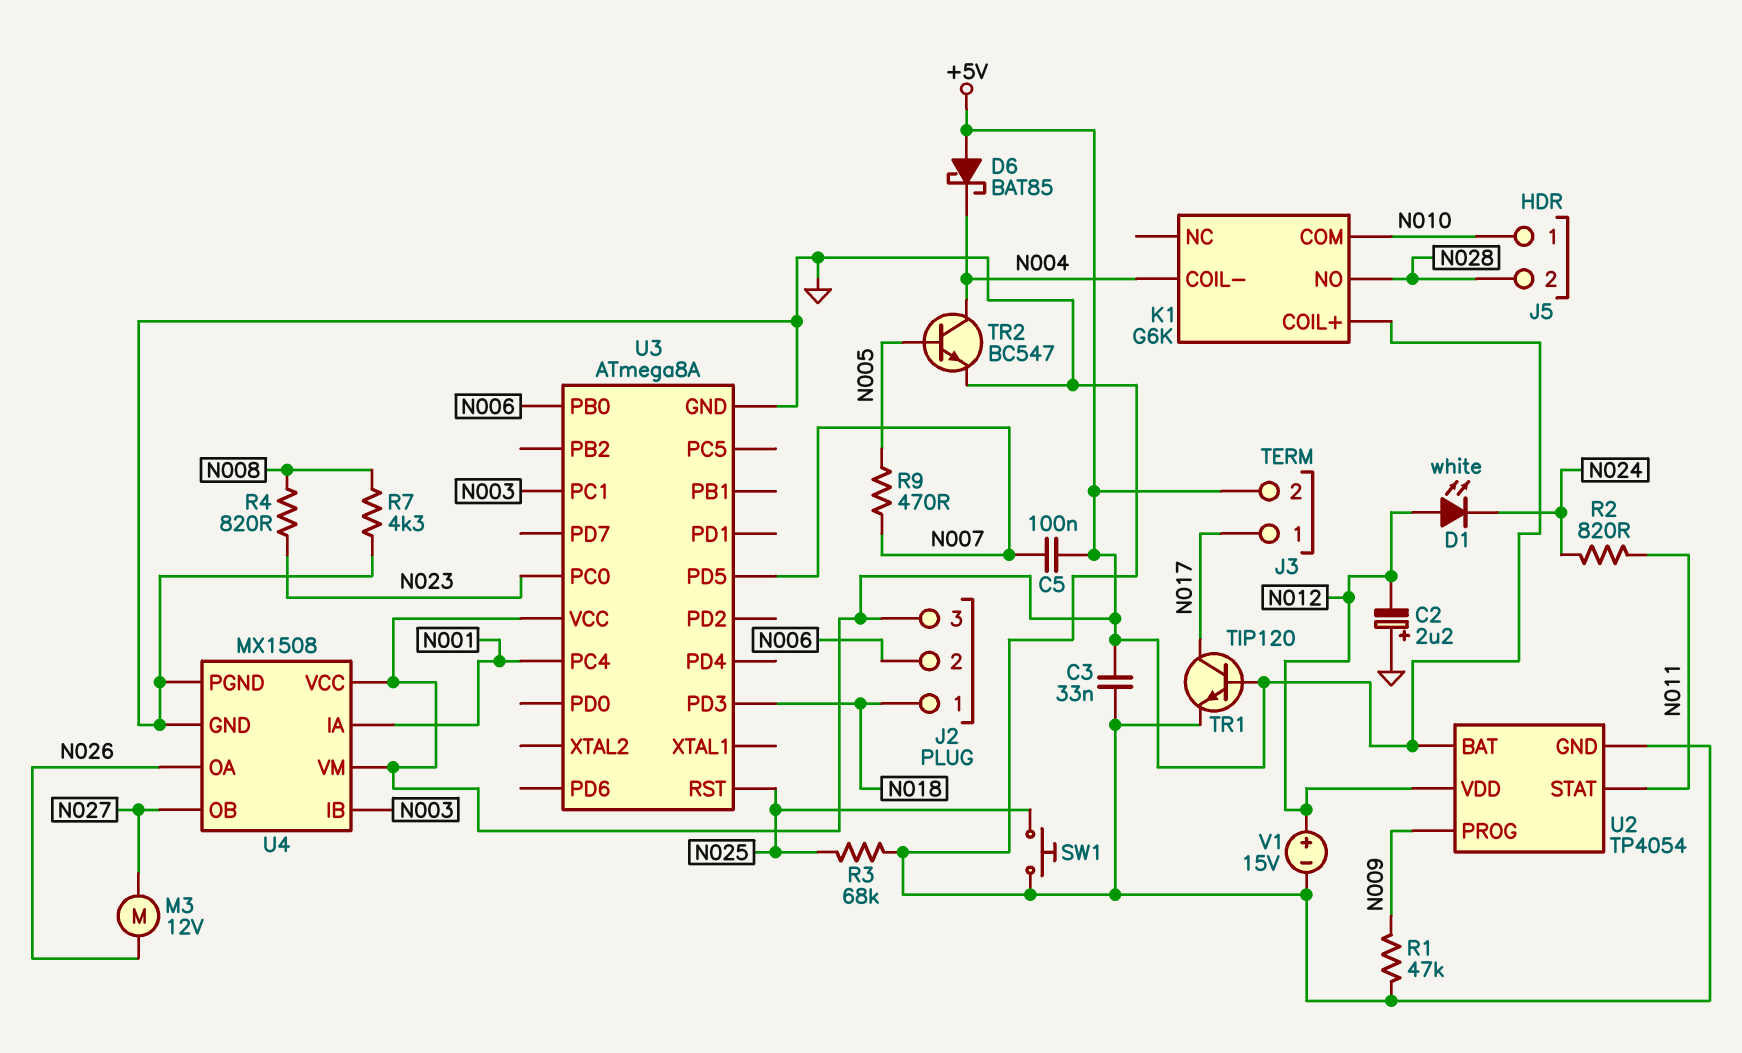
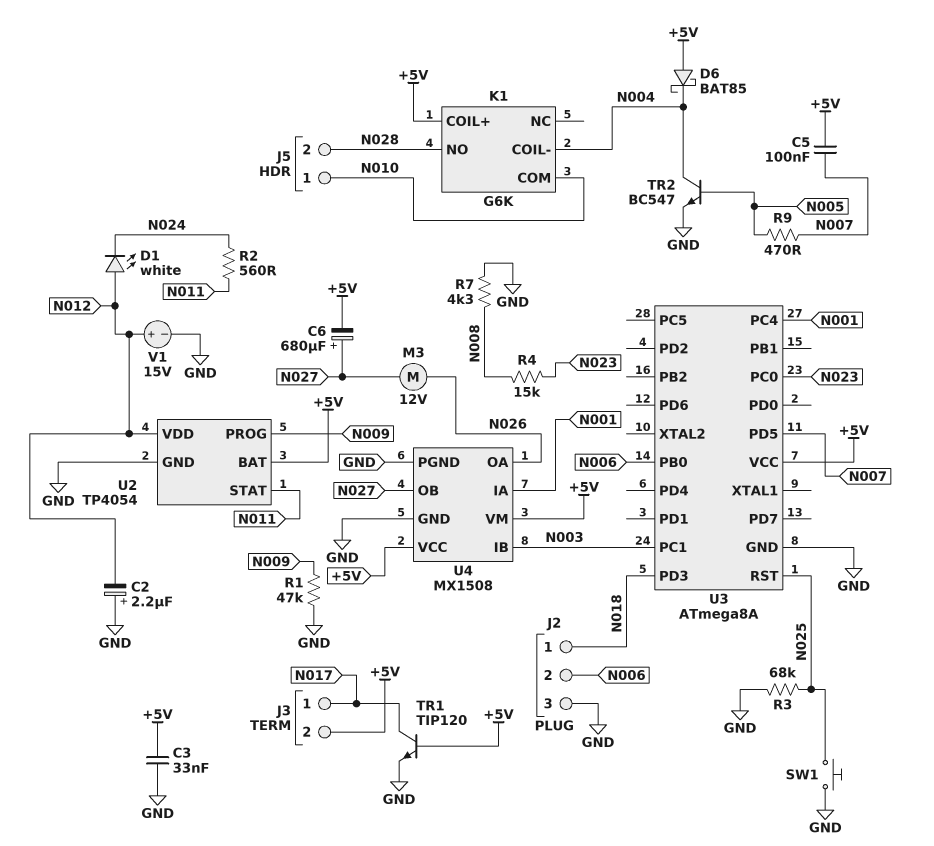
C6: none -> 680uF (plus N027, minus +5V)
J2 pin 3: +5V -> GND
R2: 820 (N011, N024) -> 560 (N011, N024)
R4: 820 (N008, N023) -> 15k (N008, N023)

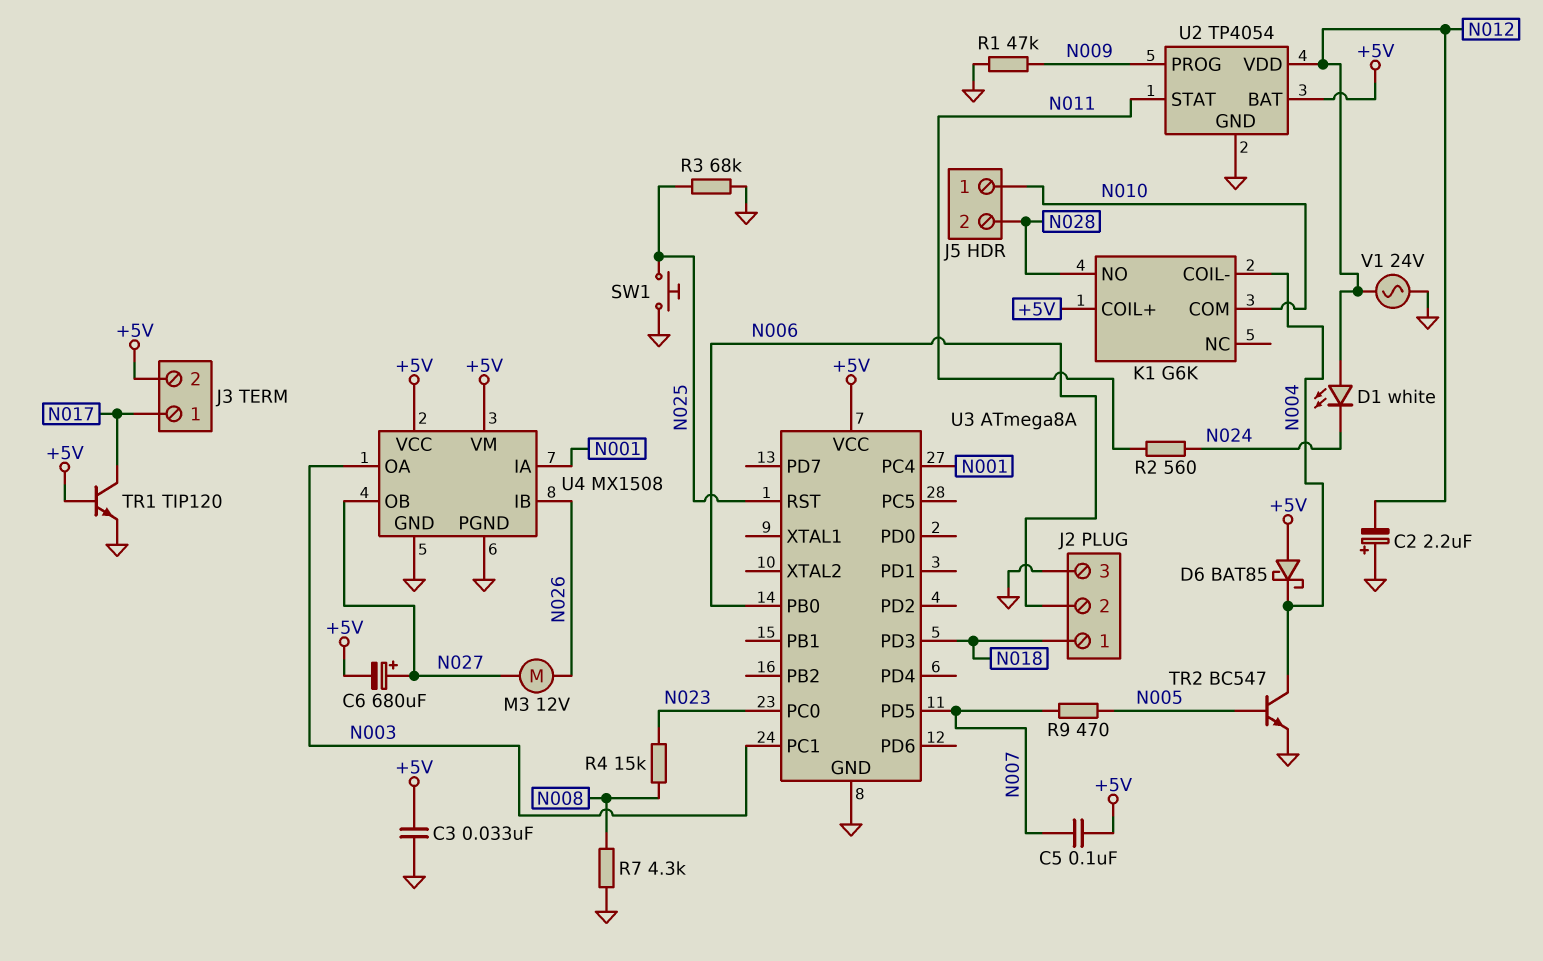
U4 pin IB: N003 -> N026
U4 pin OA: N026 -> N003
V1: 15V (plus N012, minus GND) -> AC 24V (GND, N012)

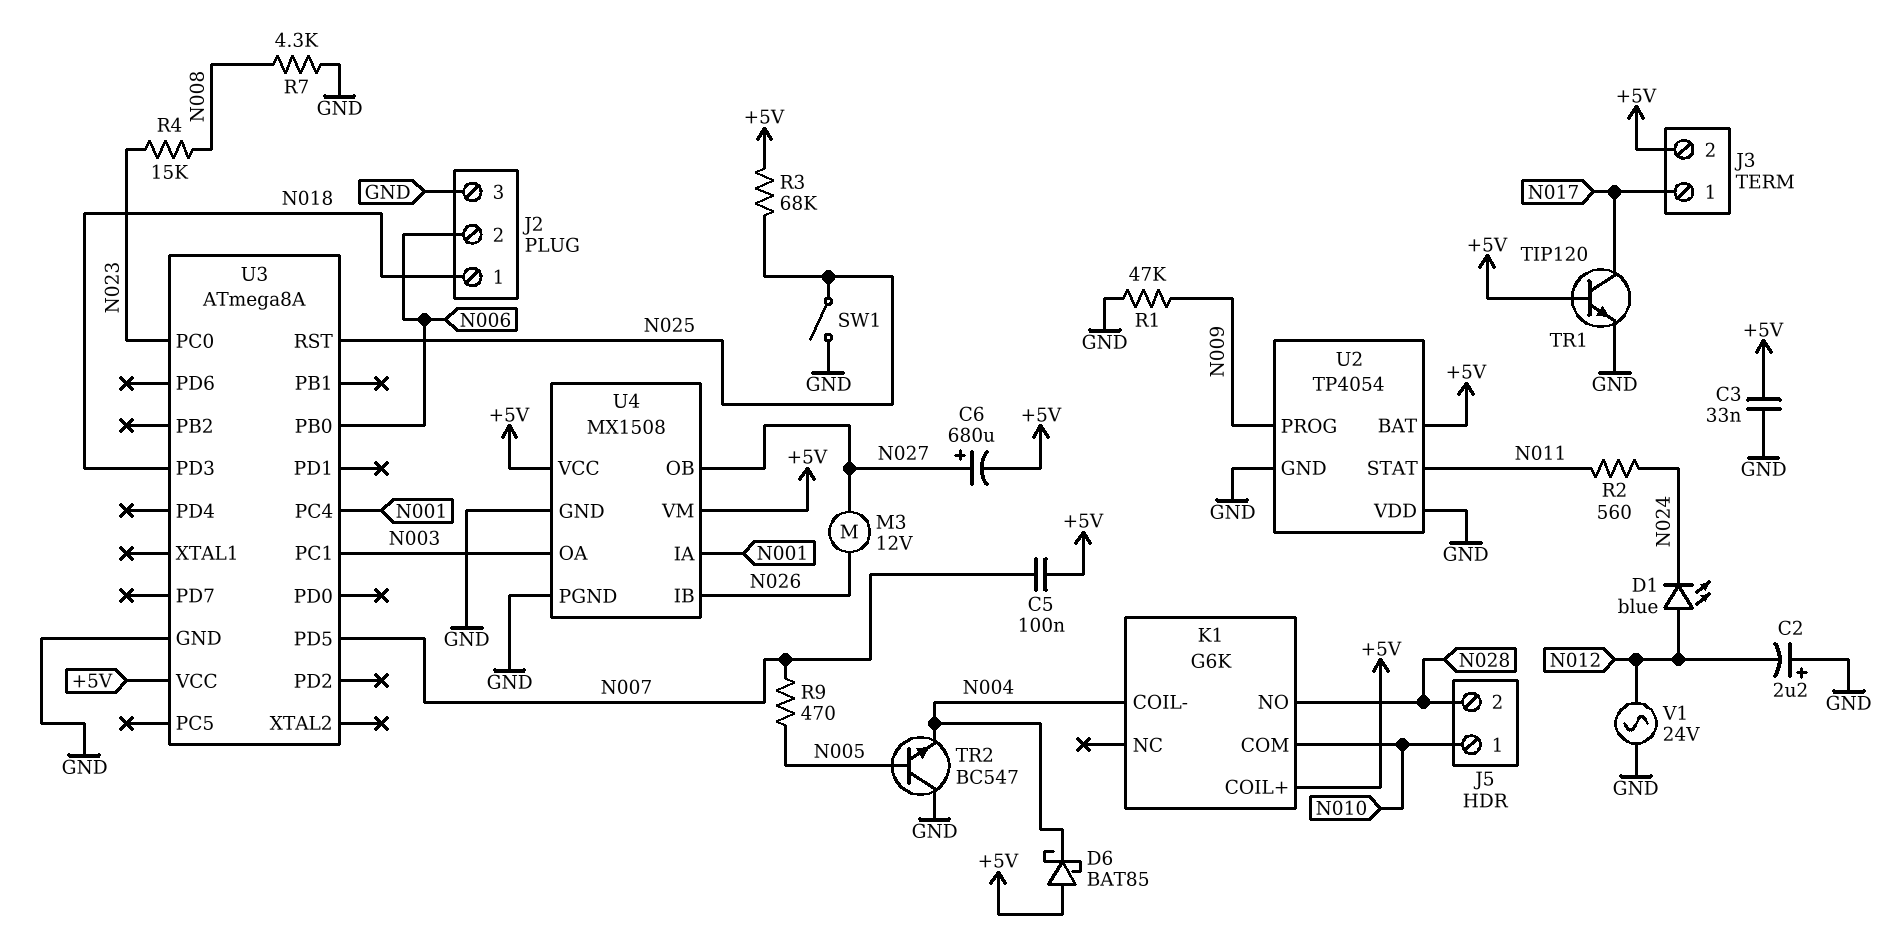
D1: LED white (A N012, K N024) -> LED blue (A N012, K N024)
R3: 68k (GND, N025) -> 68k (+5V, N025)
SW1: button (GND, N025) -> switch (GND, N025)
TR2: NPN BC547 (B N005, C N004, E GND) -> NPN BC547 (B N005, C GND, E N004)
U2 pin VDD: N012 -> GND

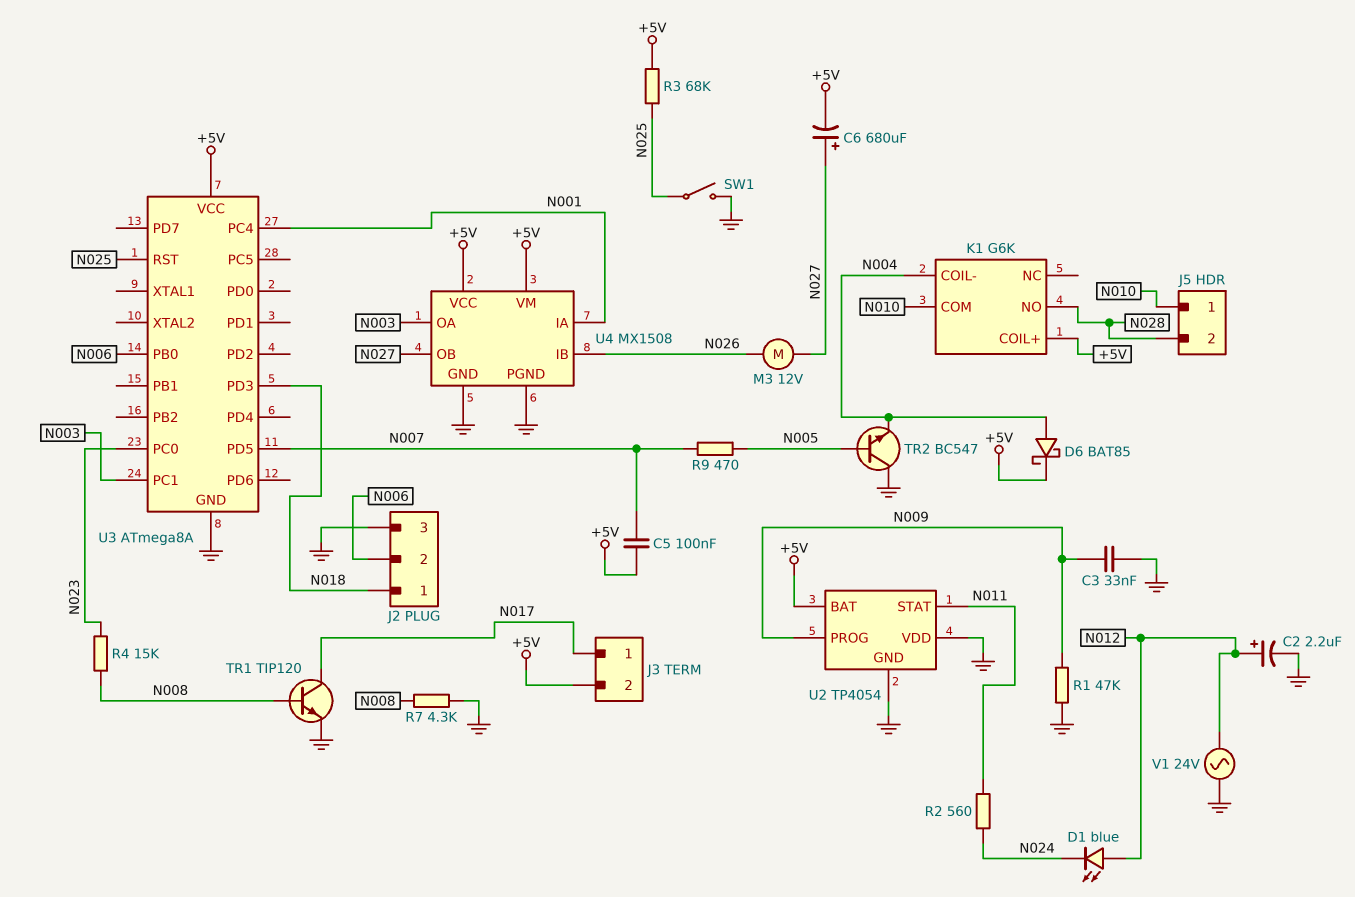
C2: 2.2uF (plus GND, minus N012) -> 2.2uF (plus N012, minus GND)
C3: 33nF (+5V, GND) -> 33nF (GND, N009)
D6: schottky BAT85 (A +5V, K N004) -> schottky BAT85 (A N004, K +5V)
TR1: NPN TIP120 (B +5V, C N017, E GND) -> NPN TIP120 (B N008, C N017, E GND)

